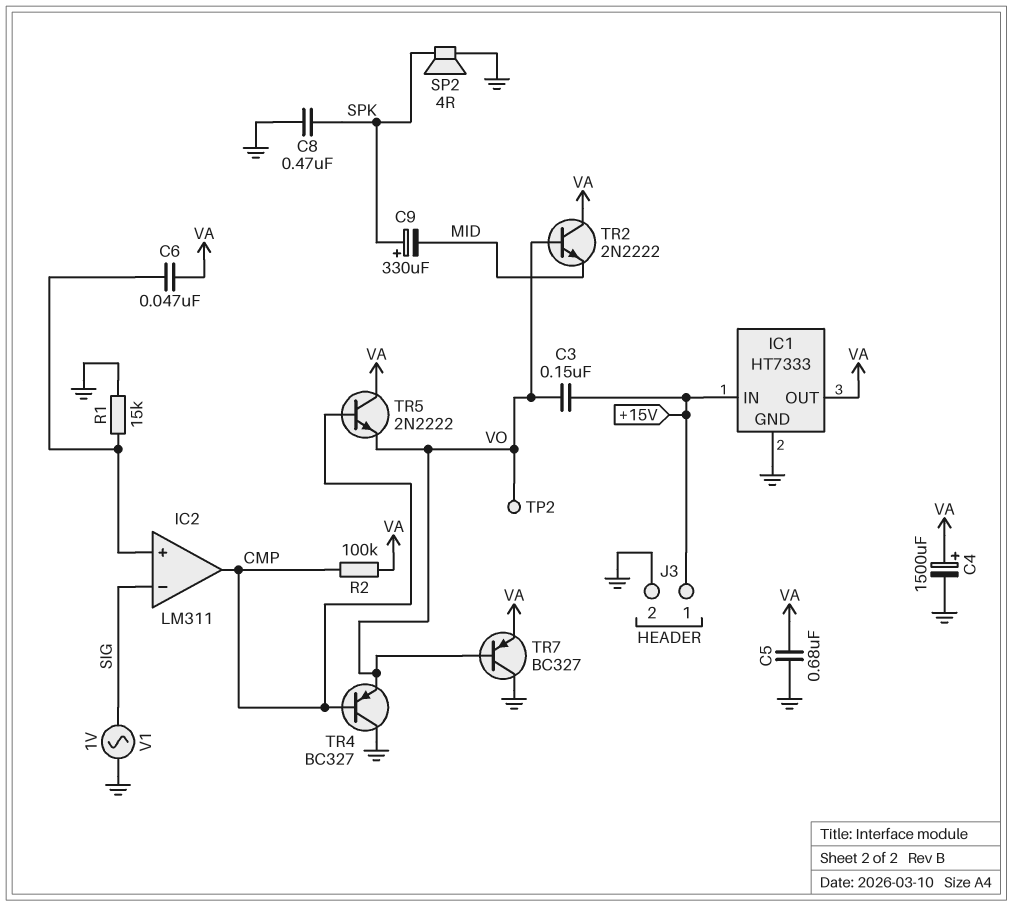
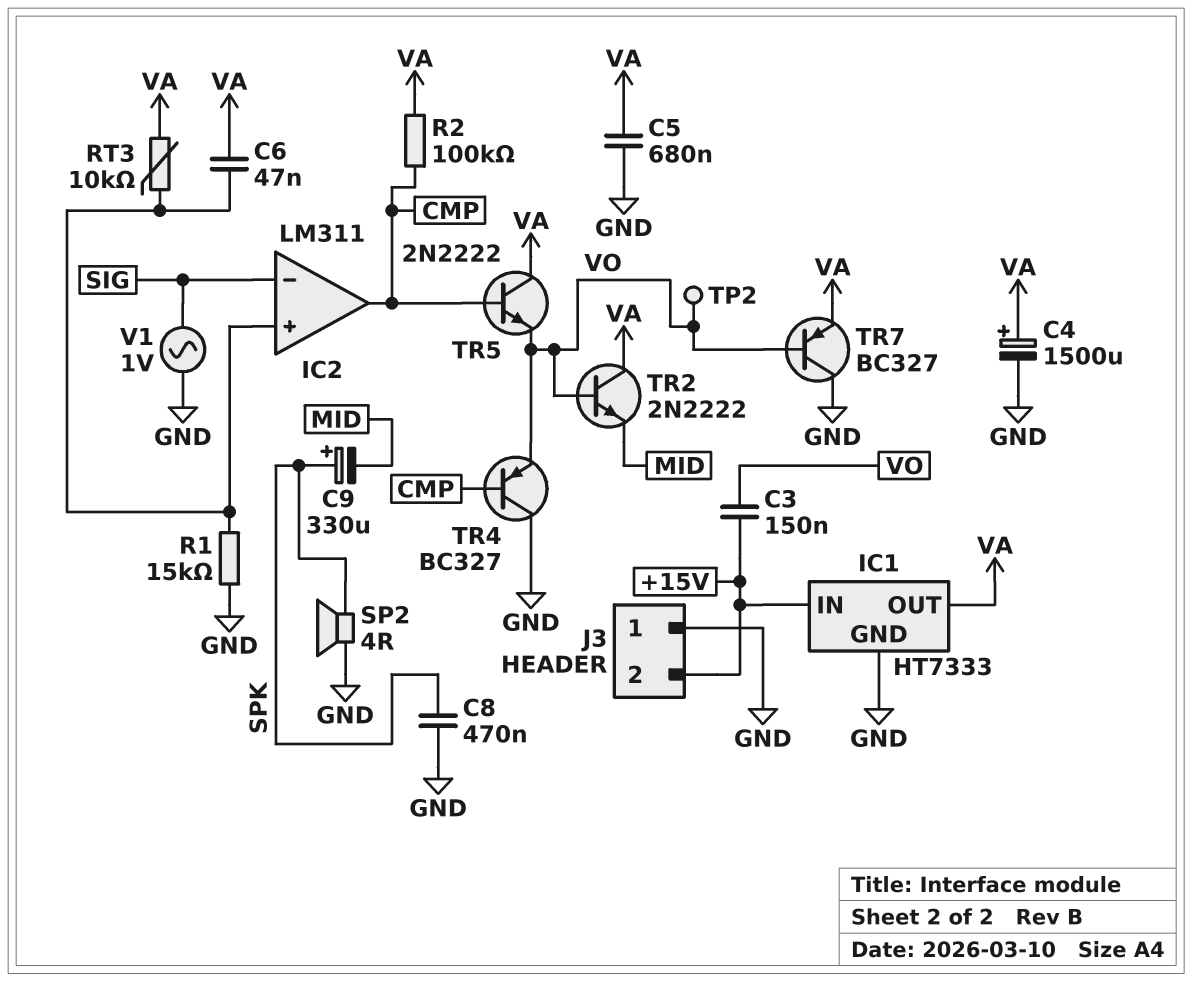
J3 pin 1: +15V -> GND
J3 pin 2: GND -> +15V
RT3: none -> 10k (IC2/in+, VA)

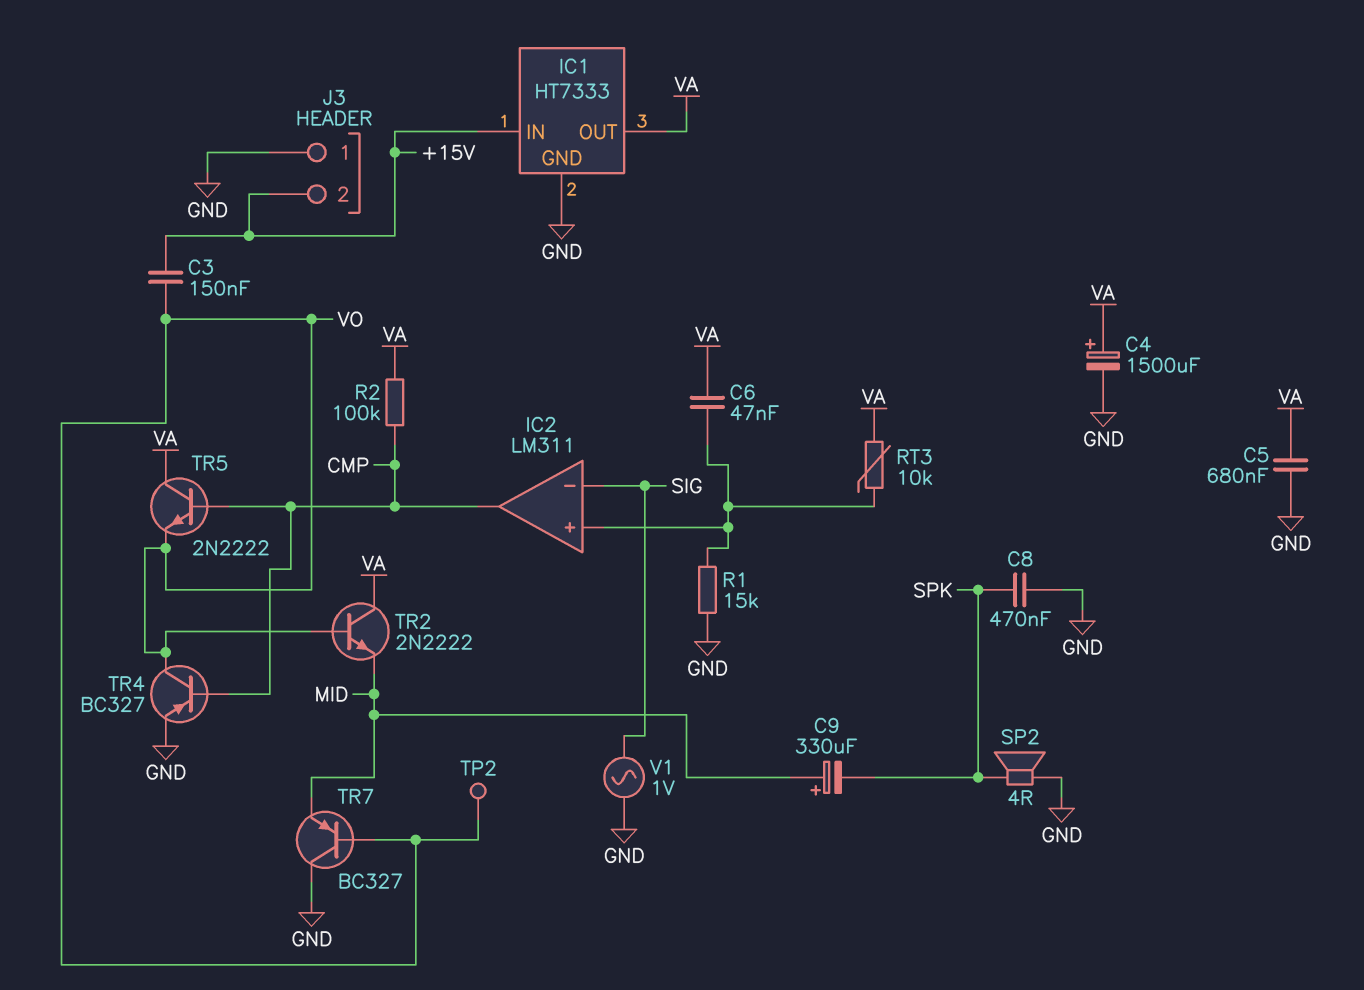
C9: 330uF (plus SPK, minus MID) -> 330uF (plus MID, minus SPK)
TR4: PNP BC327 (B CMP, C GND, E VO) -> PNP BC327 (B CMP, C VO, E GND)
TR7: PNP BC327 (B VO, C GND, E VA) -> PNP BC327 (B VO, C GND, E MID)

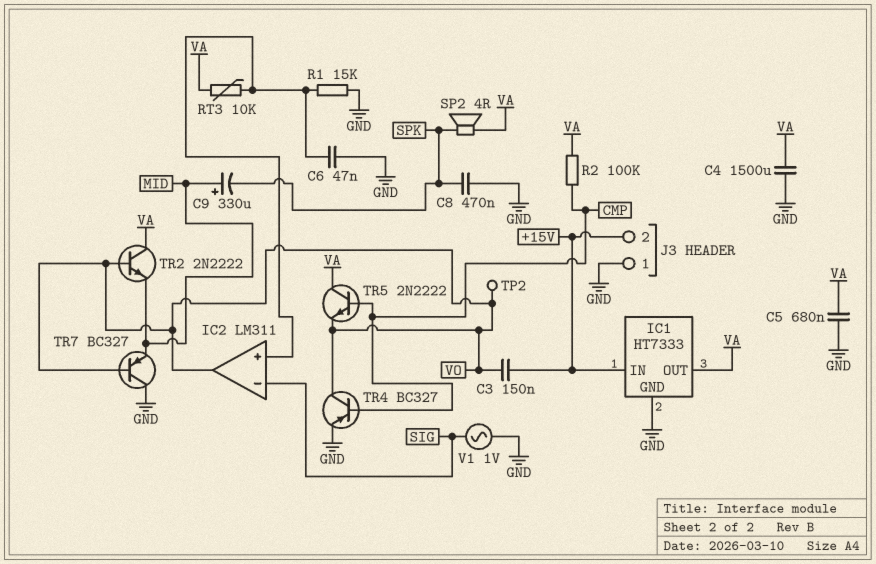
C4: 1500uF (plus VA, minus GND) -> 1500uF (GND, VA)
C6: 47nF (IC2/in+, VA) -> 47nF (GND, IC2/in+)
IC2 pin out: CMP -> VO
SP2: speaker 4R (GND, SPK) -> speaker 4R (SPK, VA)

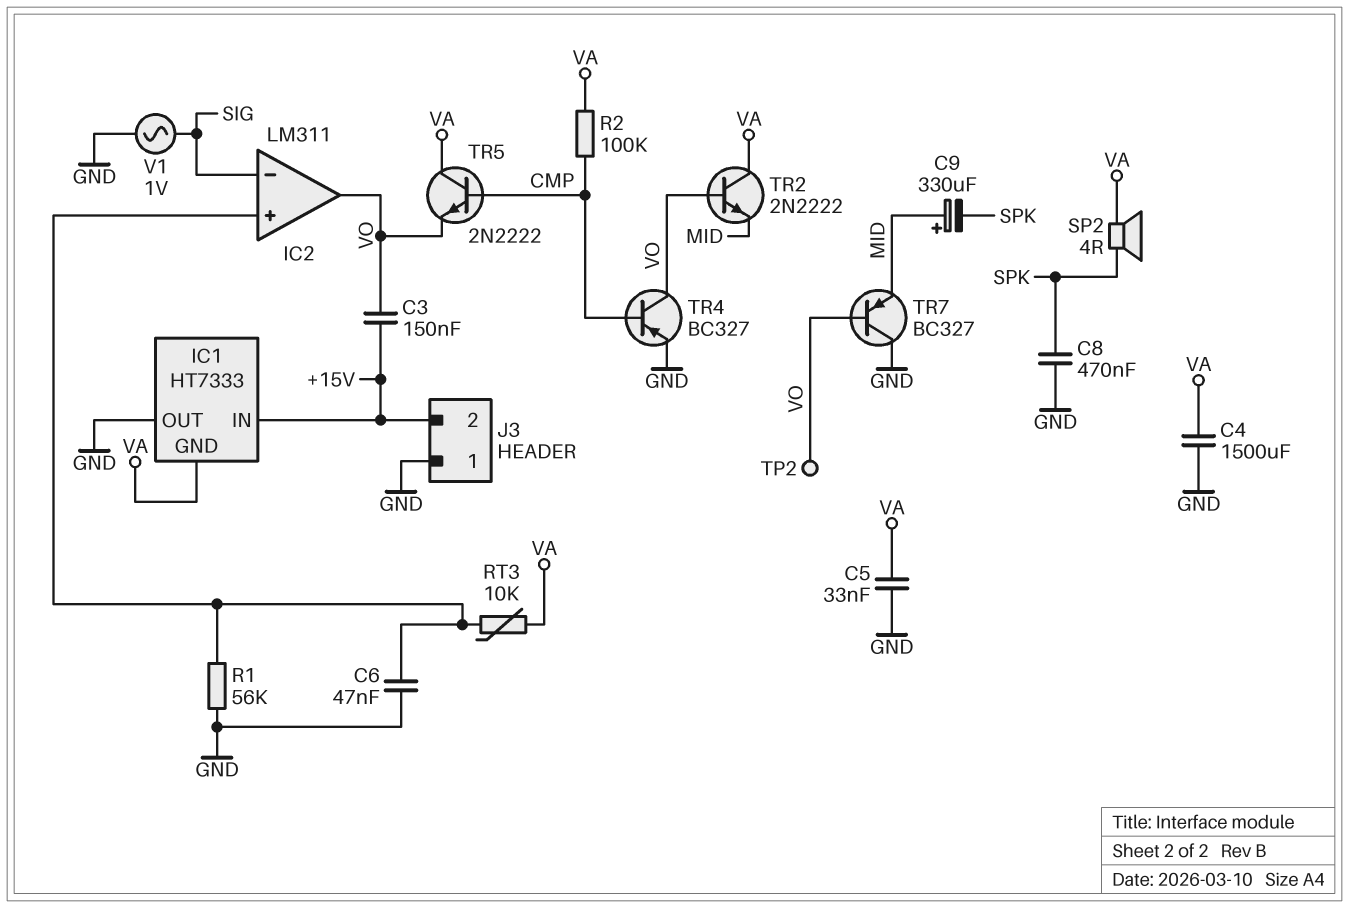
C5: 680nF (GND, VA) -> 33nF (GND, VA)
IC1 pin GND: GND -> VA
IC1 pin OUT: VA -> GND
R1: 15k (GND, IC2/in+) -> 56k (GND, IC2/in+)

